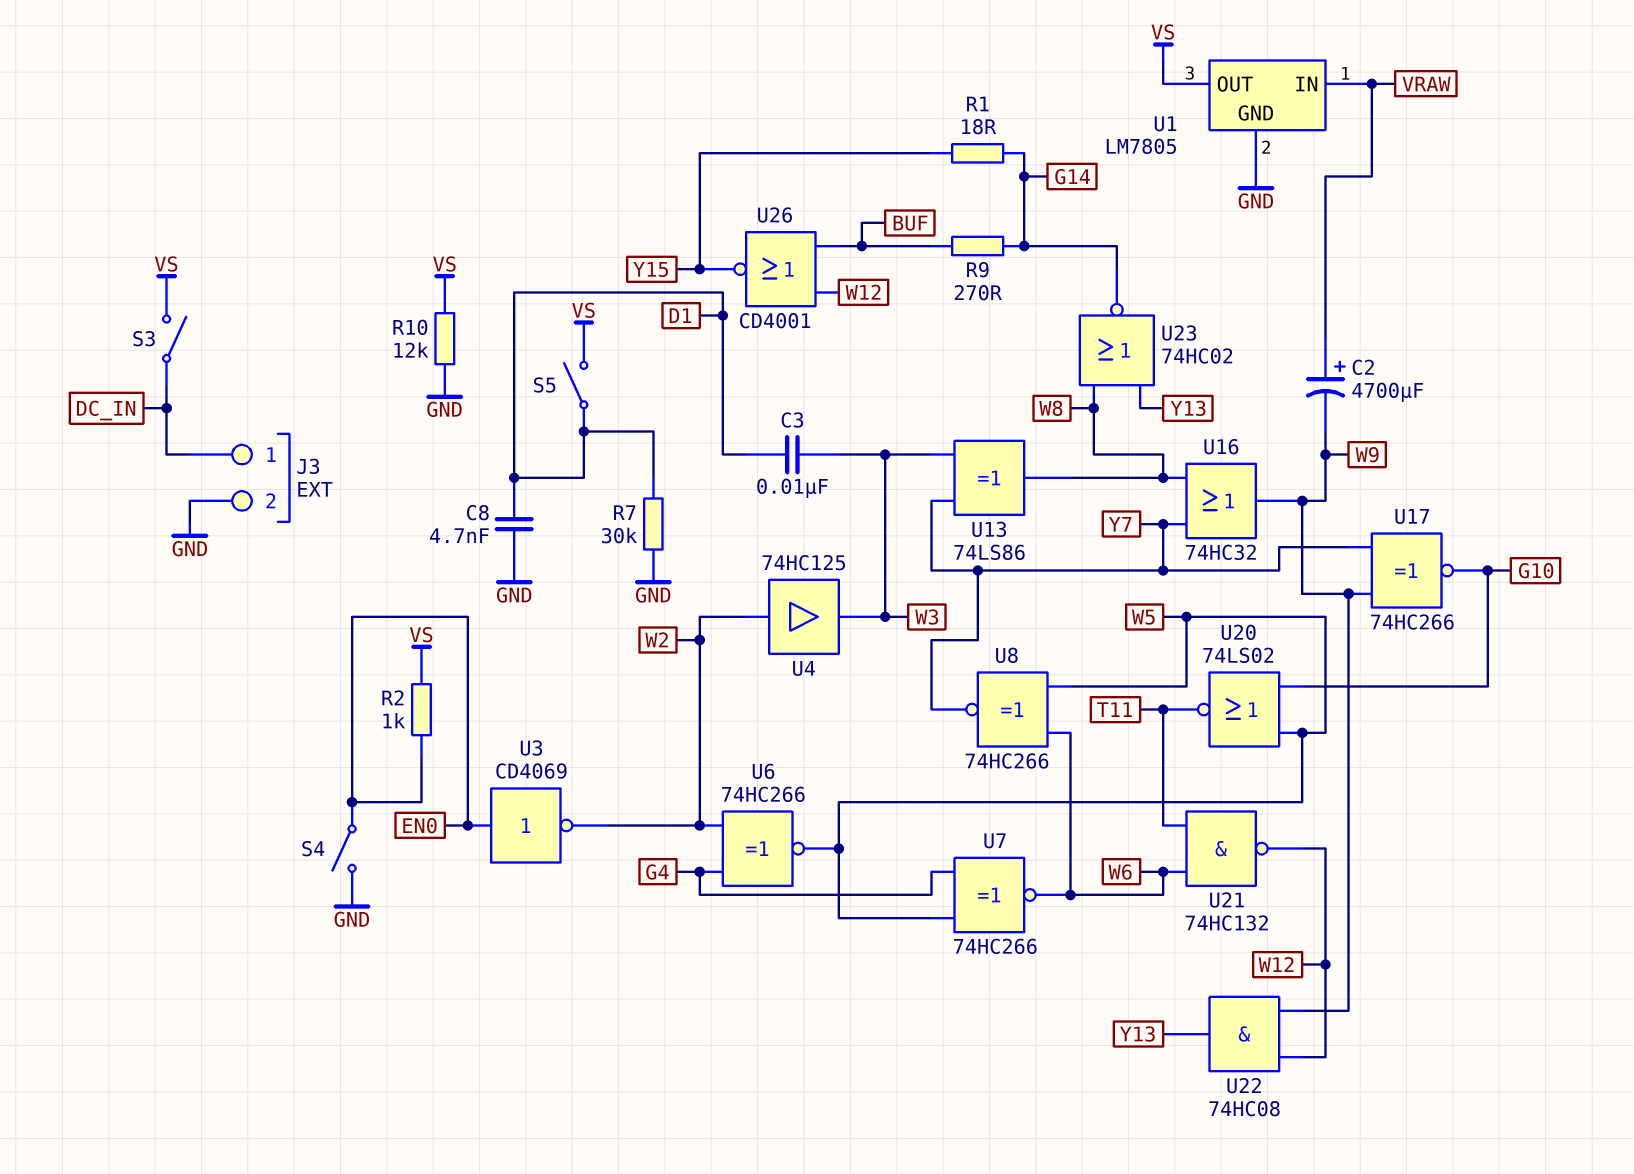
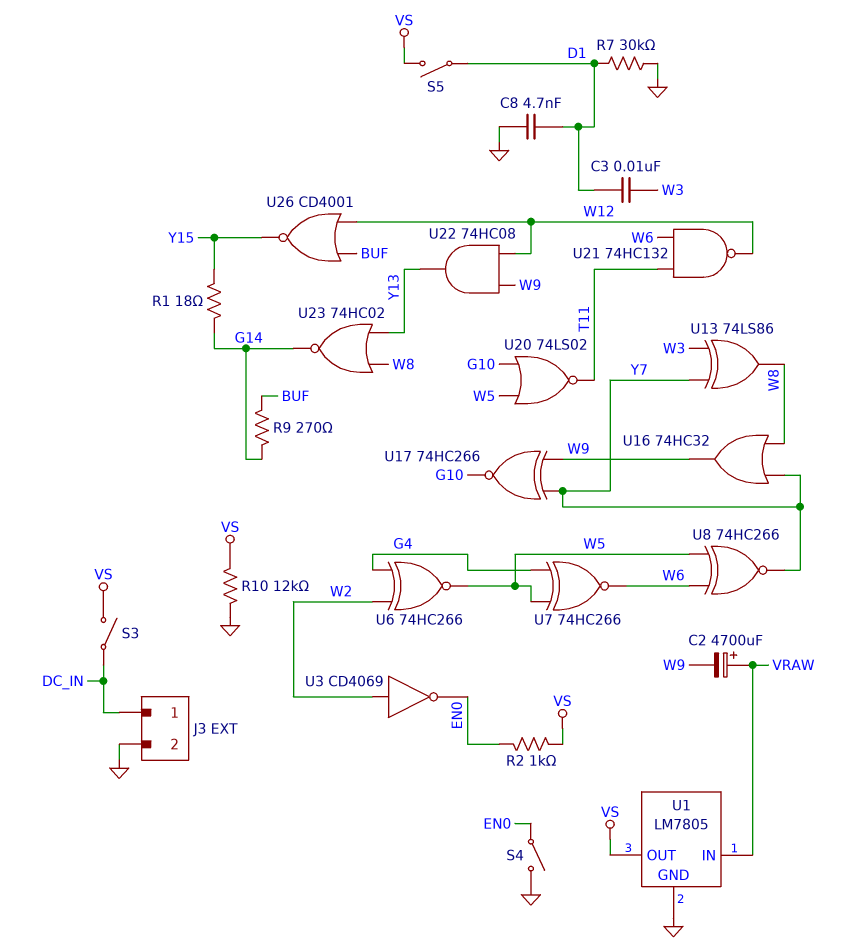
U3: NOT CD4069 (in EN0, out W2) -> NOT CD4069 (in W2, out EN0)
U4: buffer 74HC125 (in W2, out W3) -> none

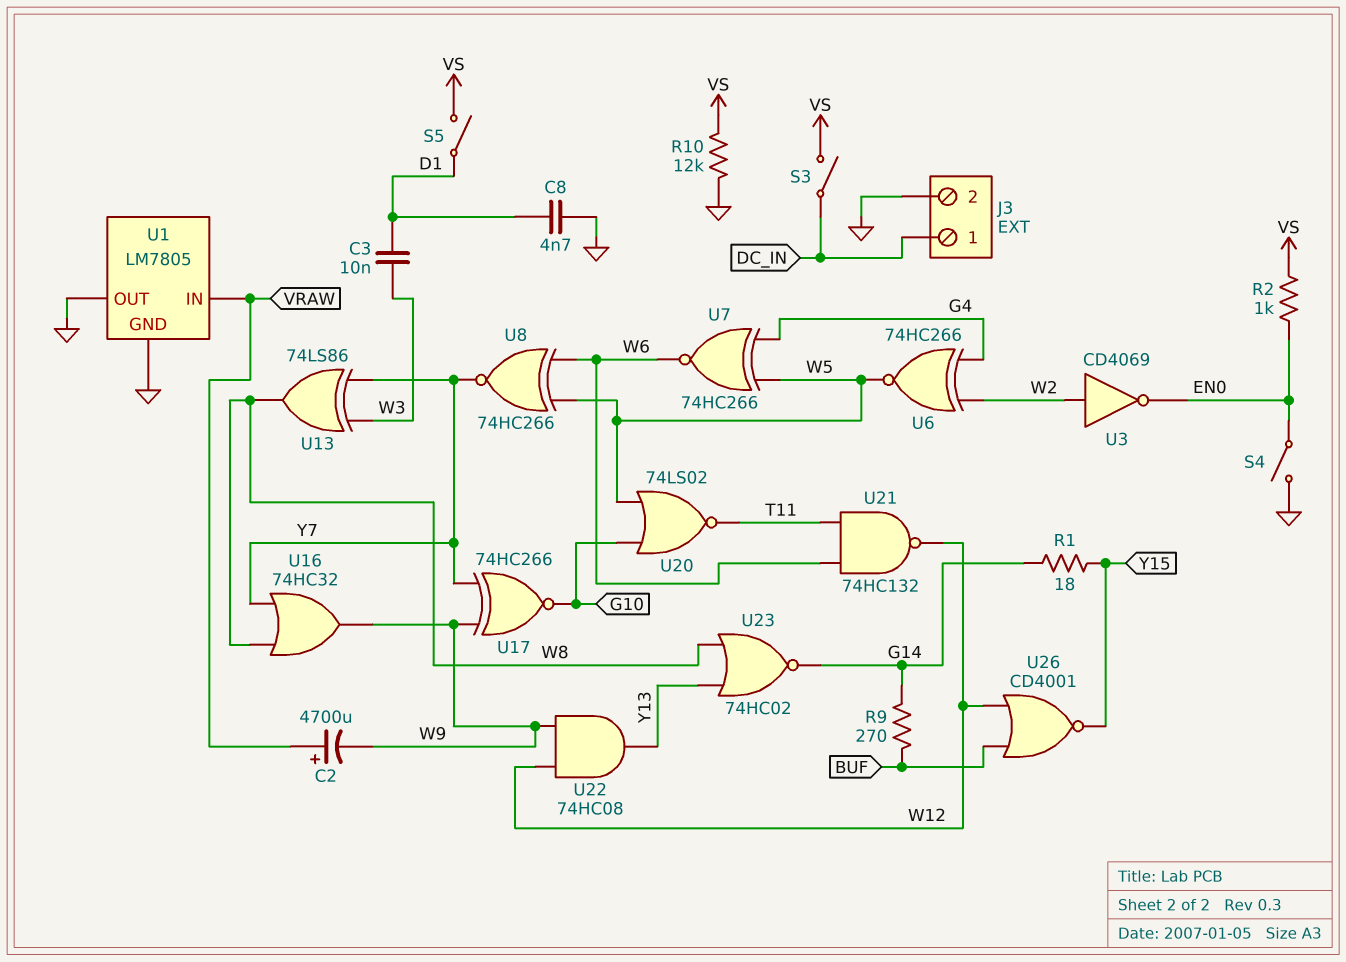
R7: 30k (D1, GND) -> none
U1 pin OUT: VS -> GND

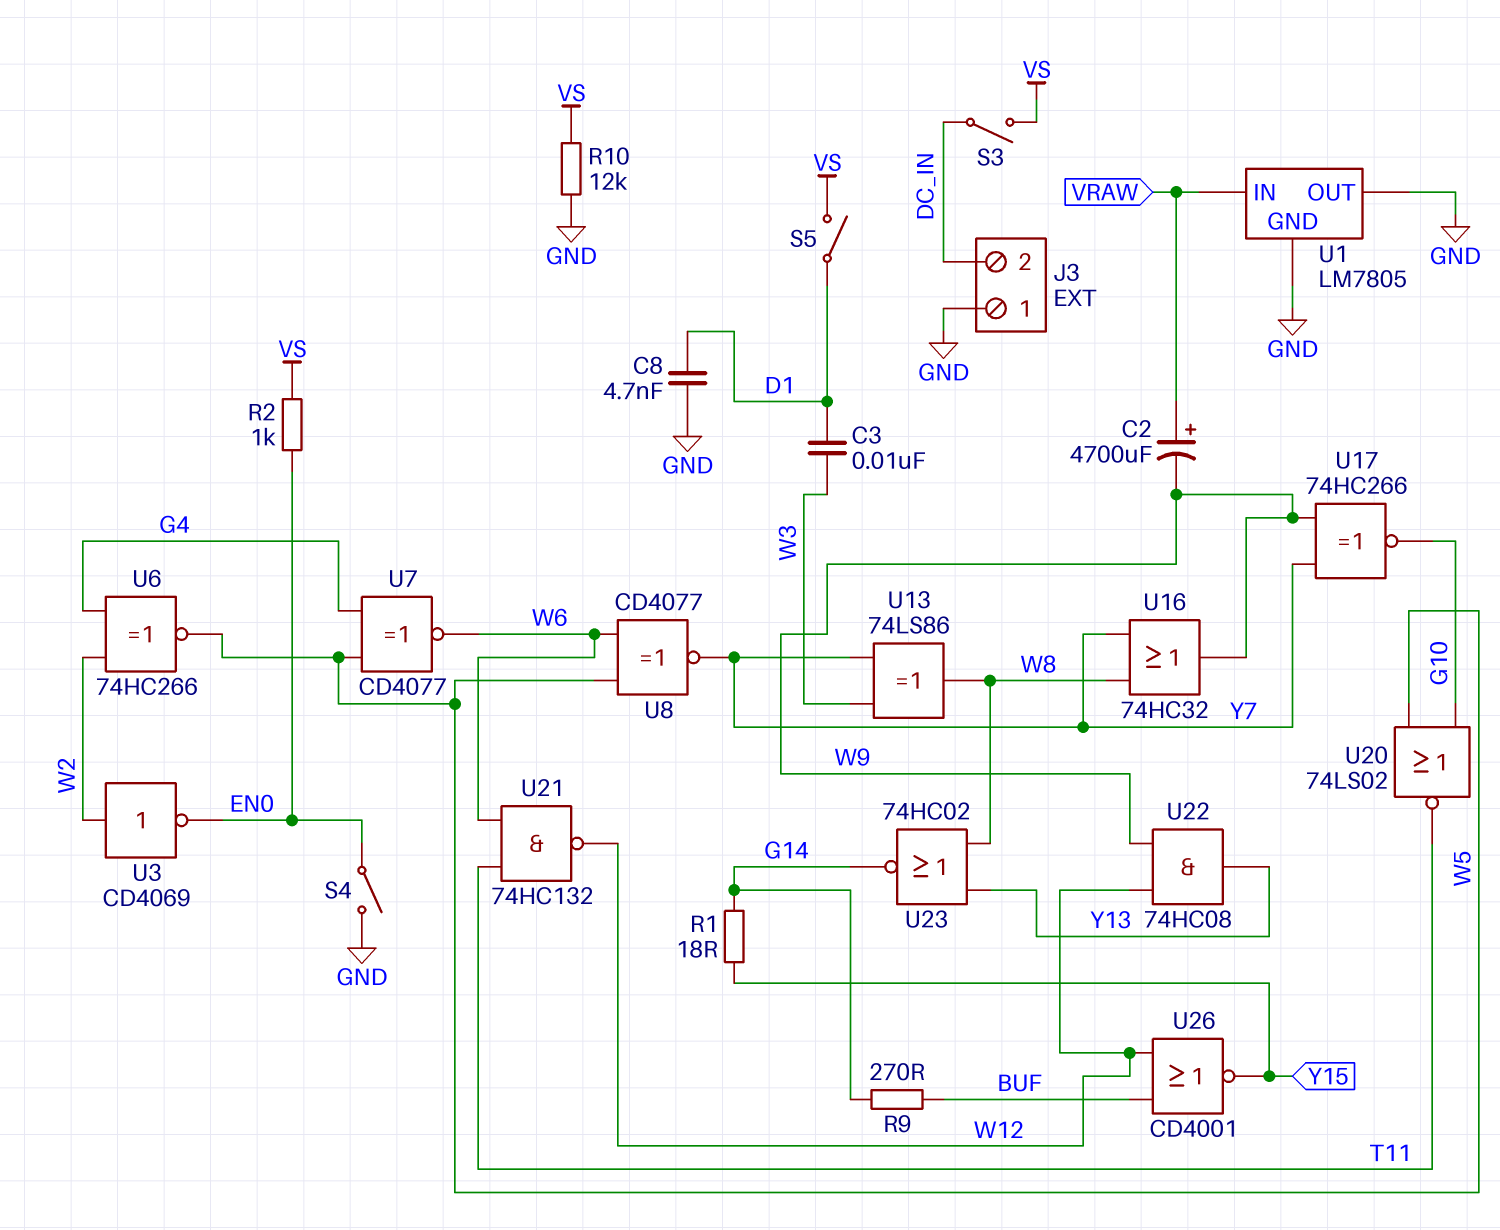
J3 pin 1: DC_IN -> GND
J3 pin 2: GND -> DC_IN
U7: XNOR 74HC266 (in G4, in W5, out W6) -> XNOR CD4077 (in G4, in W5, out W6)
U8: XNOR 74HC266 (in W5, in W6, out Y7) -> XNOR CD4077 (in W5, in W6, out Y7)

